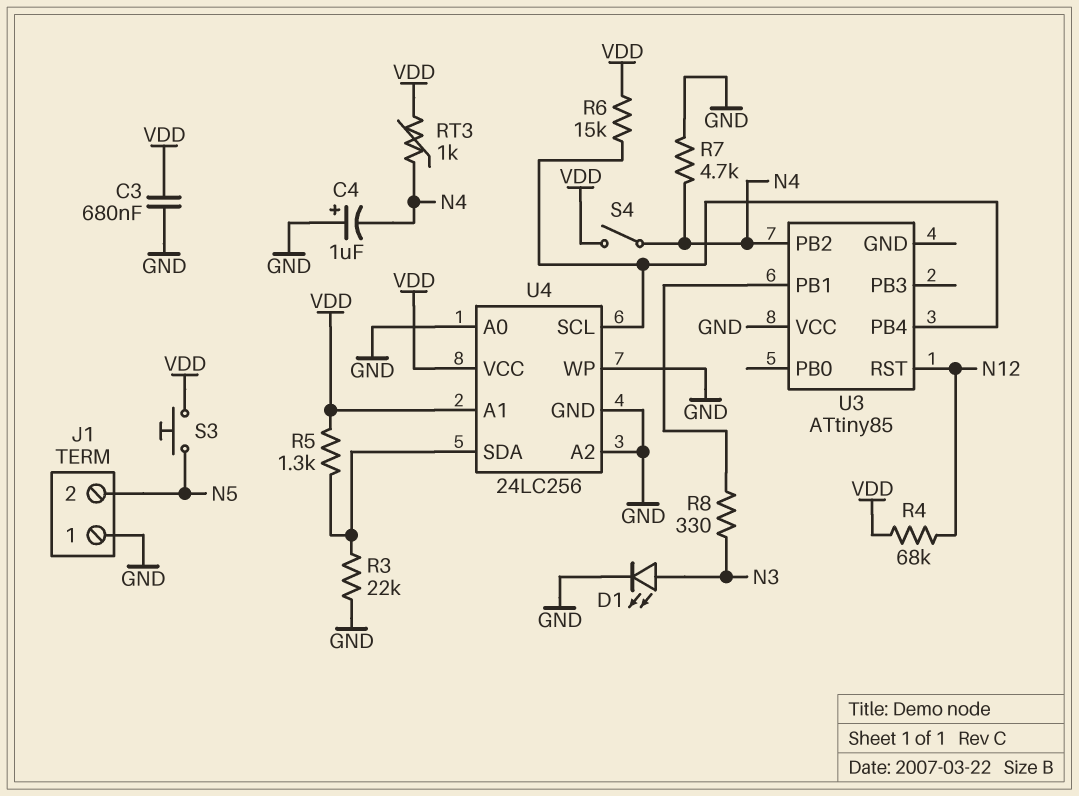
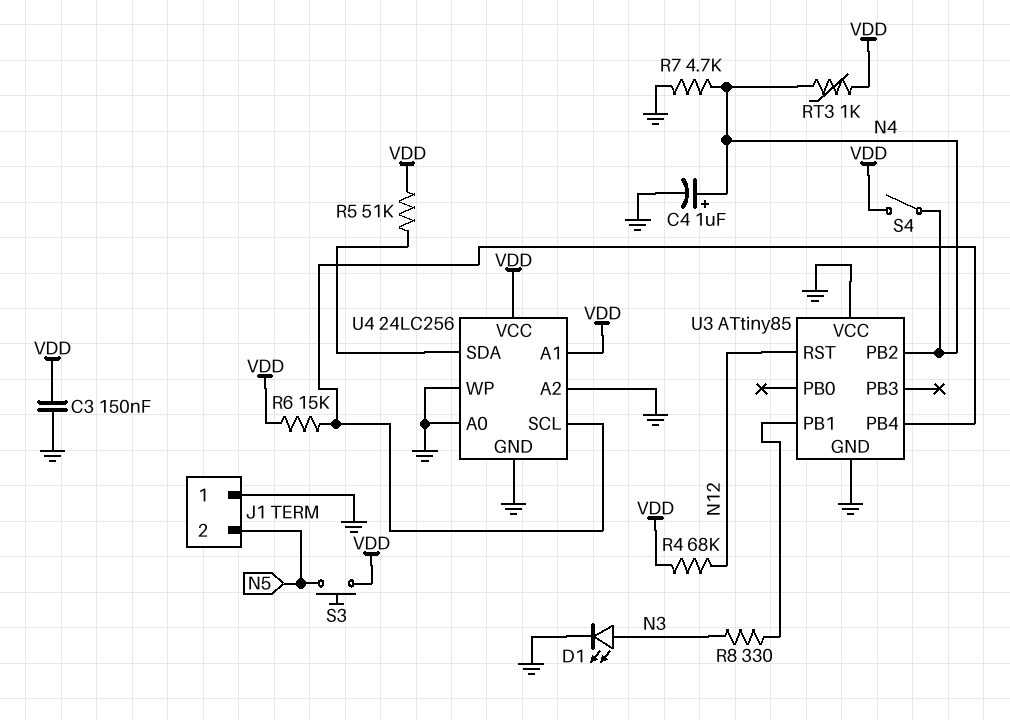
C3: 680nF (GND, VDD) -> 150nF (GND, VDD)
C4: 1uF (plus GND, minus N4) -> 1uF (plus N4, minus GND)
R3: 22k (GND, U4/SDA) -> none
R5: 1.3k (U4/SDA, VDD) -> 51k (U4/SDA, VDD)
U3 pin GND: none -> GND

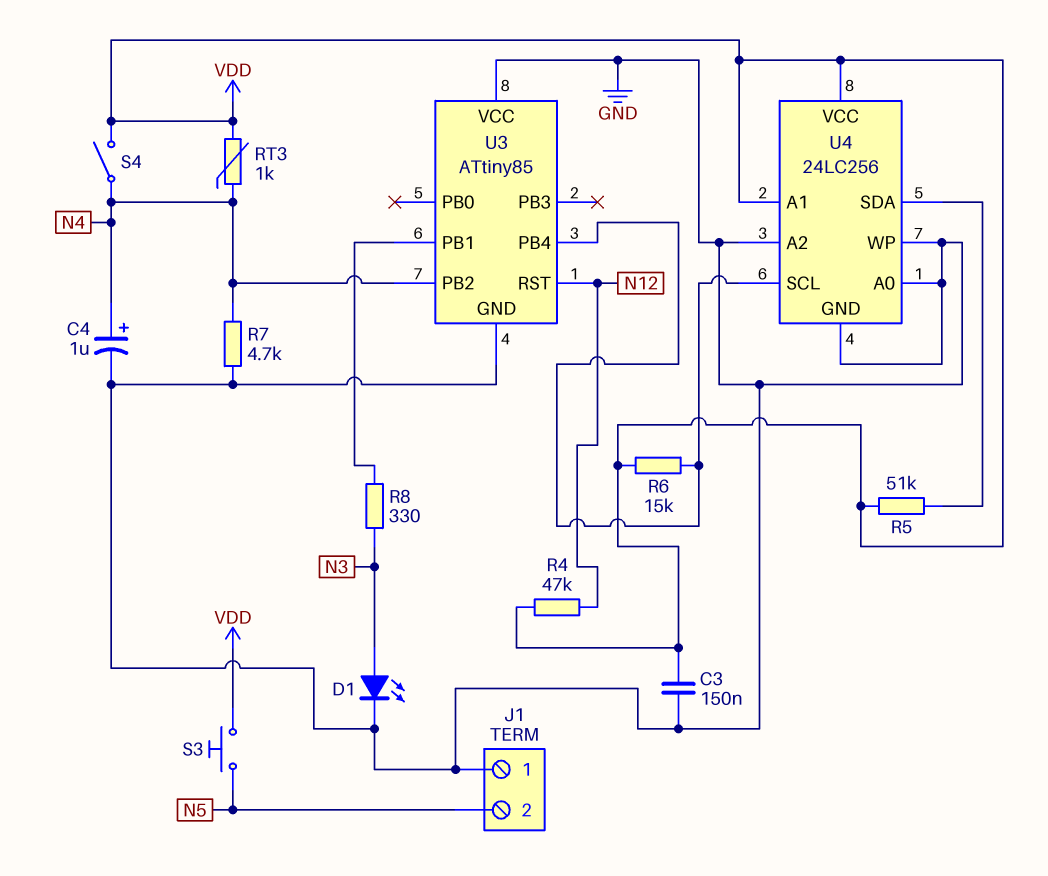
R4: 68k (N12, VDD) -> 47k (N12, VDD)

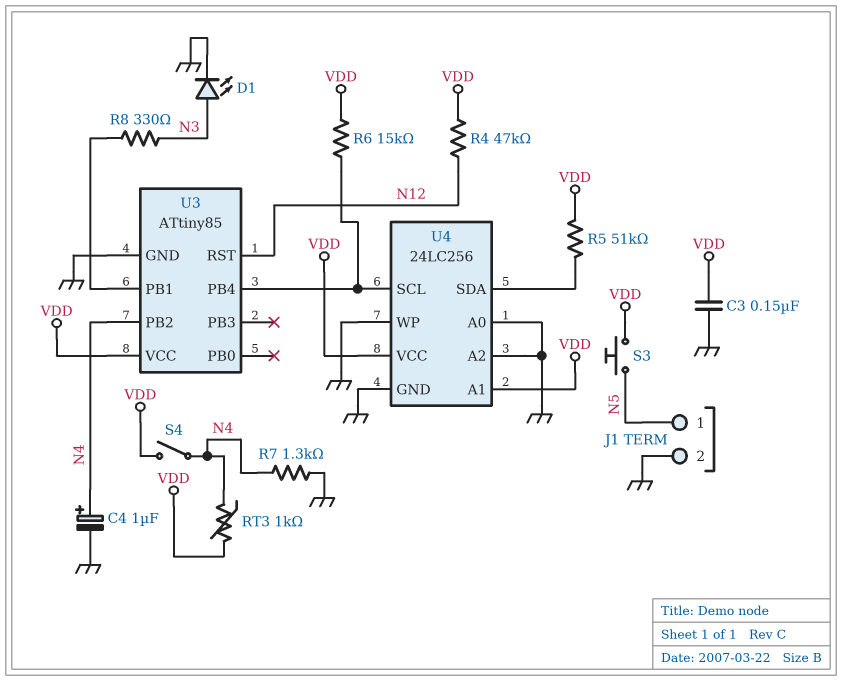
J1 pin 1: GND -> N5
J1 pin 2: N5 -> GND
R7: 4.7k (GND, N4) -> 1.3k (GND, N4)
U3 pin VCC: GND -> VDD

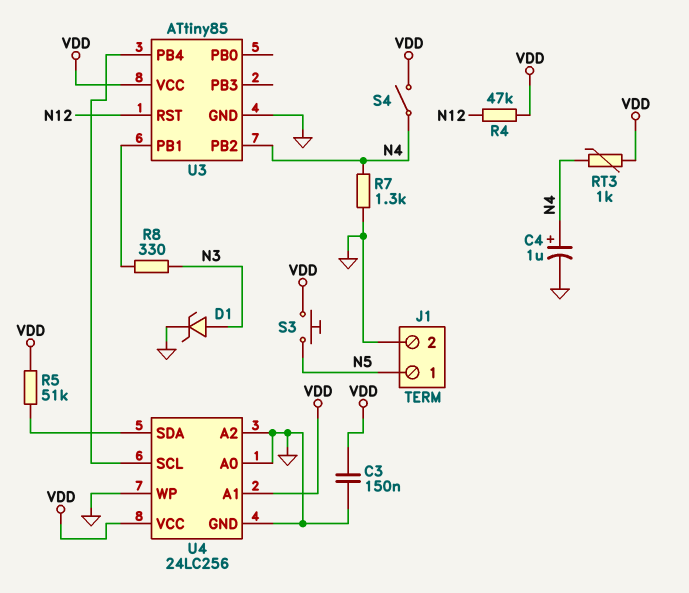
D1: LED (A N3, K GND) -> zener (A N3, K GND)
R6: 15k (U3/PB4, VDD) -> none

